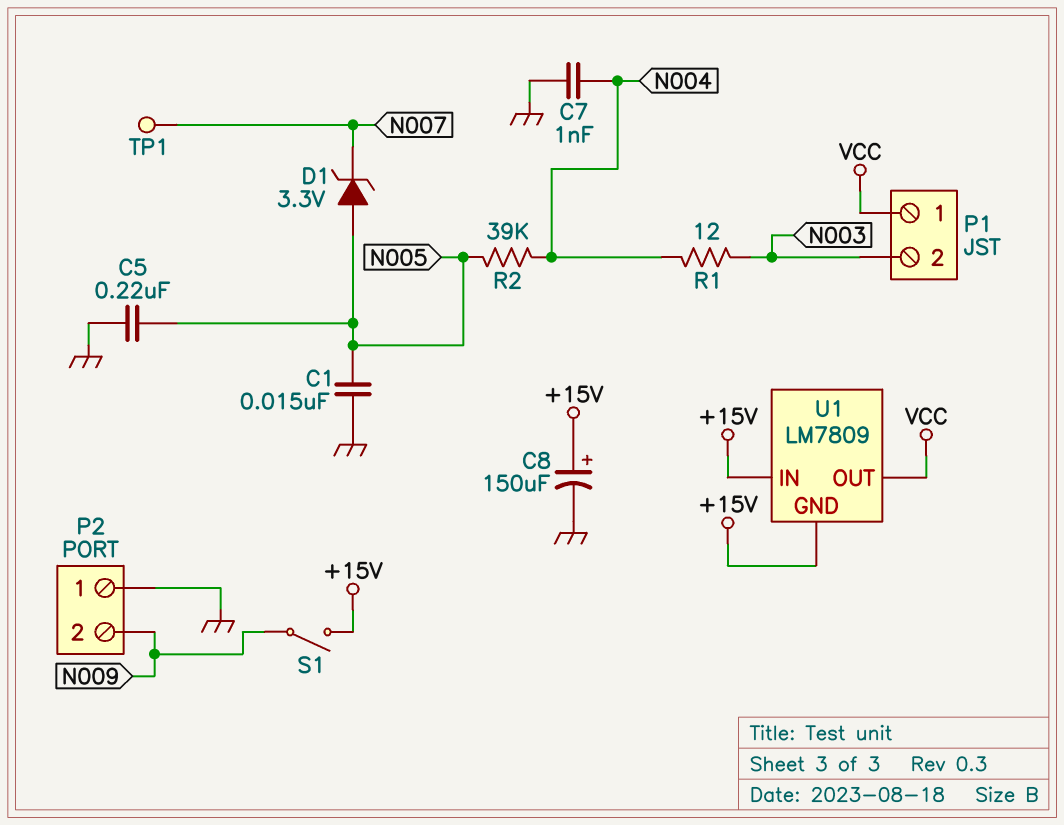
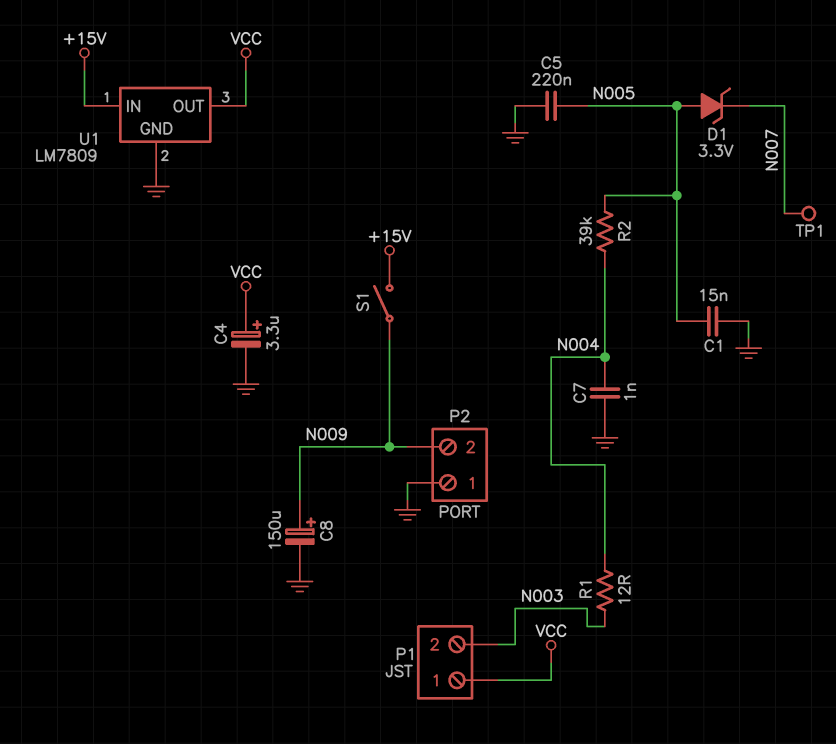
C4: none -> 3.3uF (plus VCC, minus GND)
C8: 150uF (plus +15V, minus GND) -> 150uF (plus N009, minus GND)
U1 pin GND: +15V -> GND

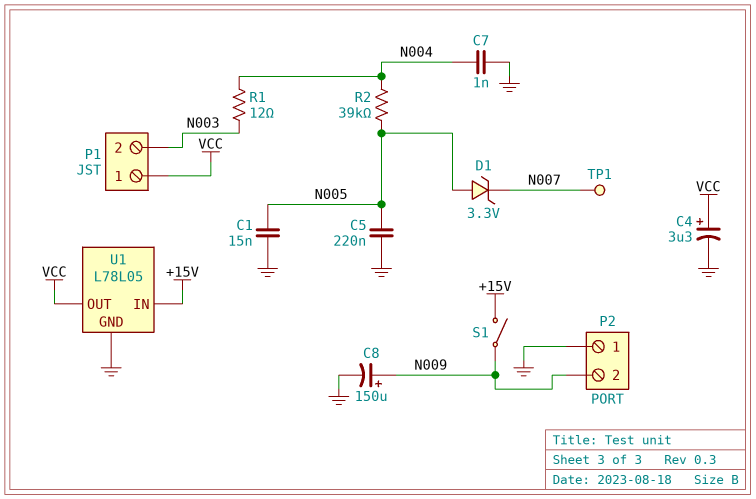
U1: LM7809 -> L78L05

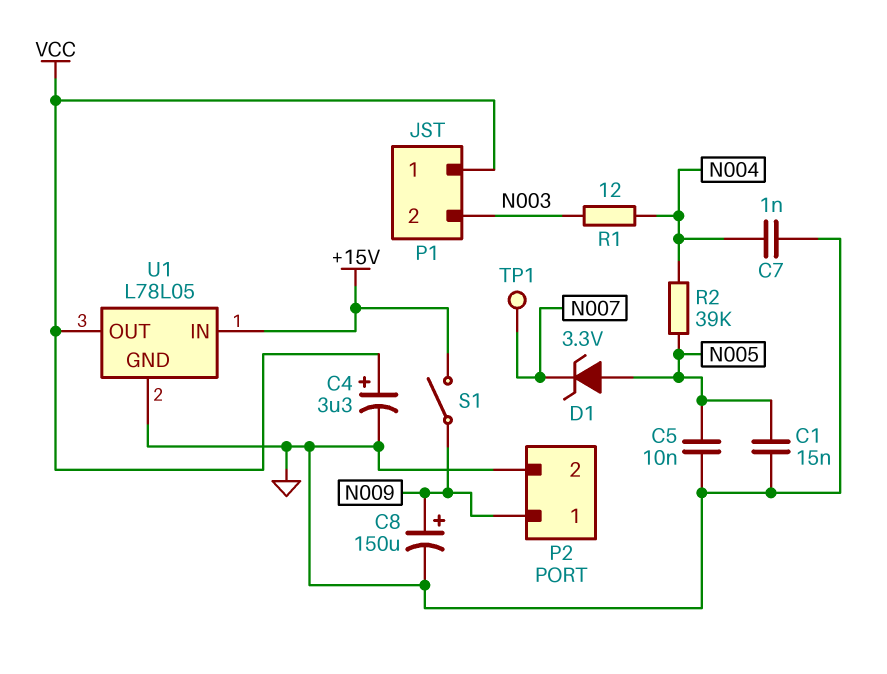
C5: 220nF (GND, N005) -> 10nF (GND, N005)
P2 pin 1: GND -> N009
P2 pin 2: N009 -> GND

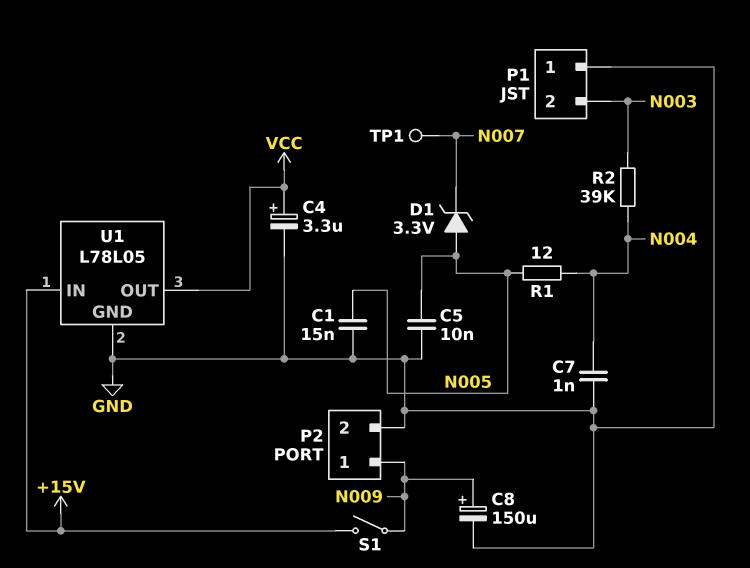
P1 pin 1: VCC -> GND
R1: 12 (N003, N004) -> 12 (N004, N005)
R2: 39k (N004, N005) -> 39k (N003, N004)

